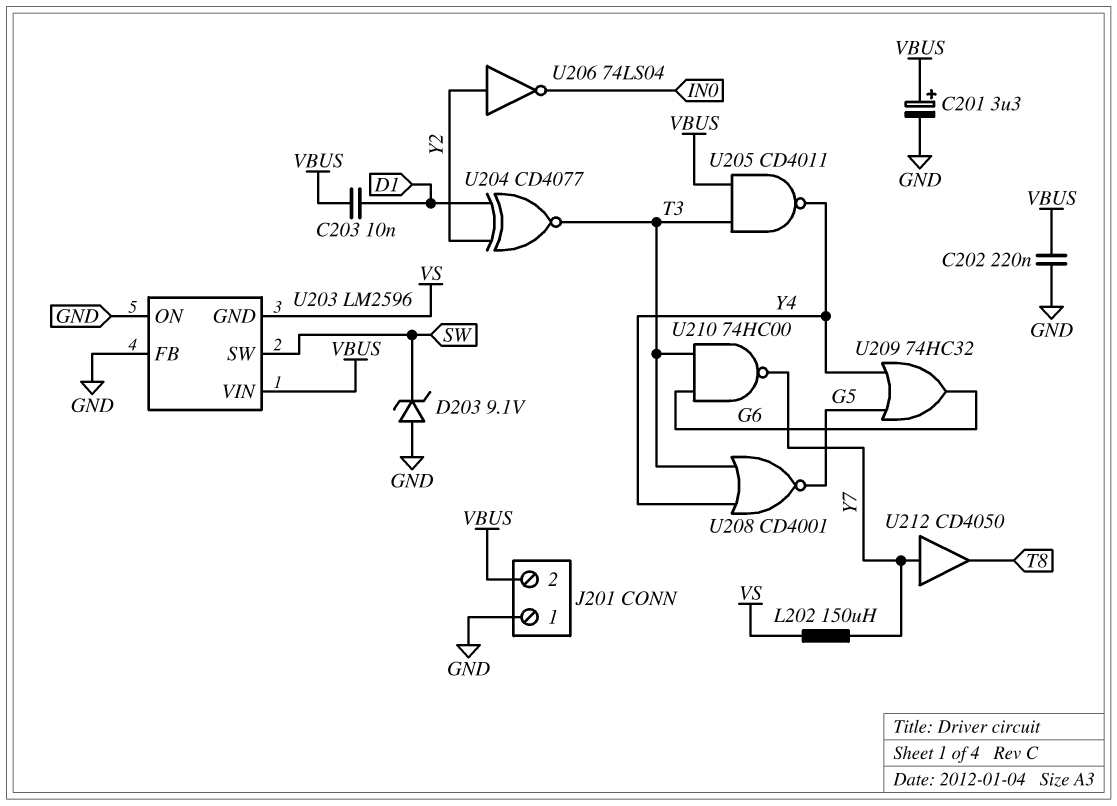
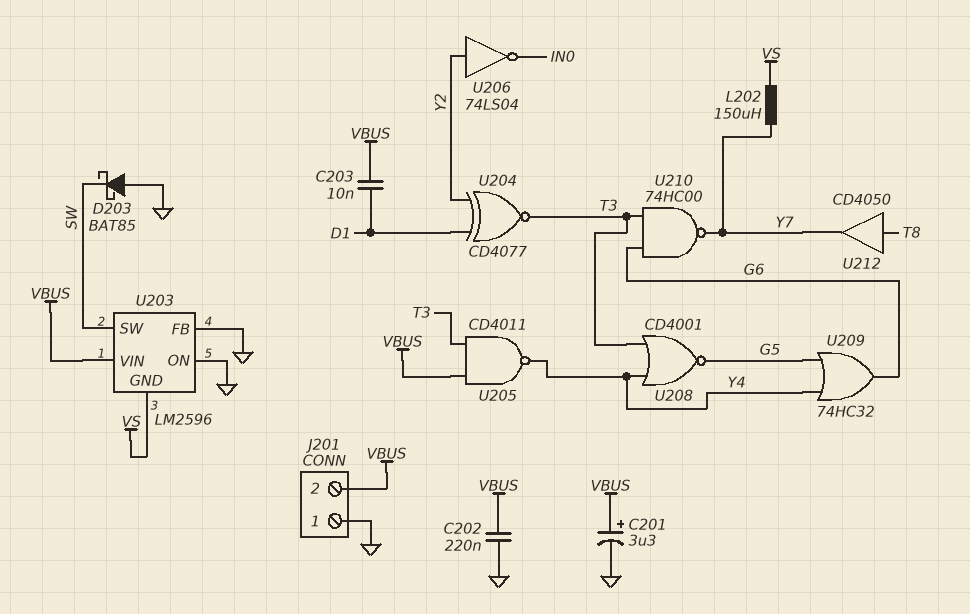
D203: zener 9.1V (A GND, K SW) -> schottky BAT85 (A GND, K SW)
U212: buffer CD4050 (in Y7, out T8) -> buffer CD4050 (in T8, out Y7)

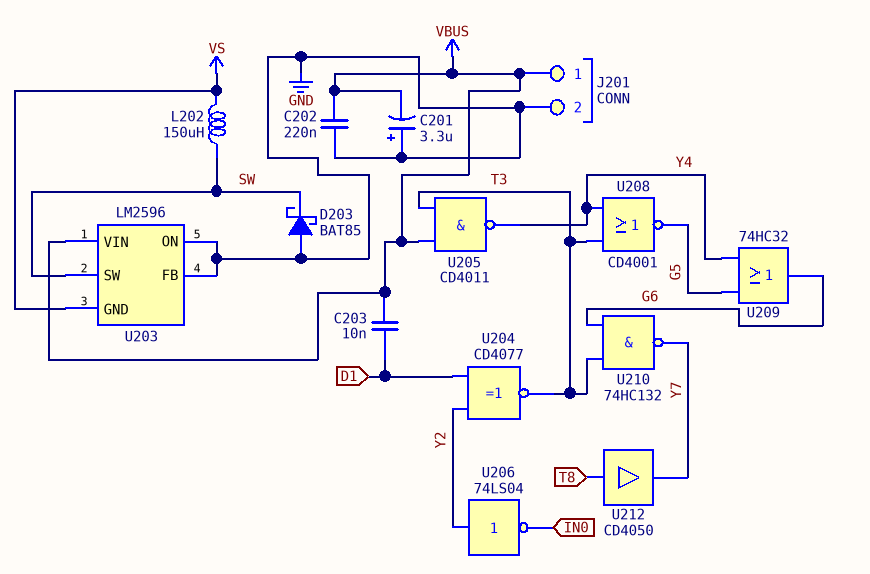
C201: 3.3uF (plus VBUS, minus GND) -> 3.3uF (plus GND, minus VBUS)
J201 pin 1: GND -> VBUS
J201 pin 2: VBUS -> GND
L202: 150uH (VS, Y7) -> 150uH (SW, VS)
U210: NAND 74HC00 (in G6, in T3, out Y7) -> NAND 74HC132 (in G6, in T3, out Y7)

